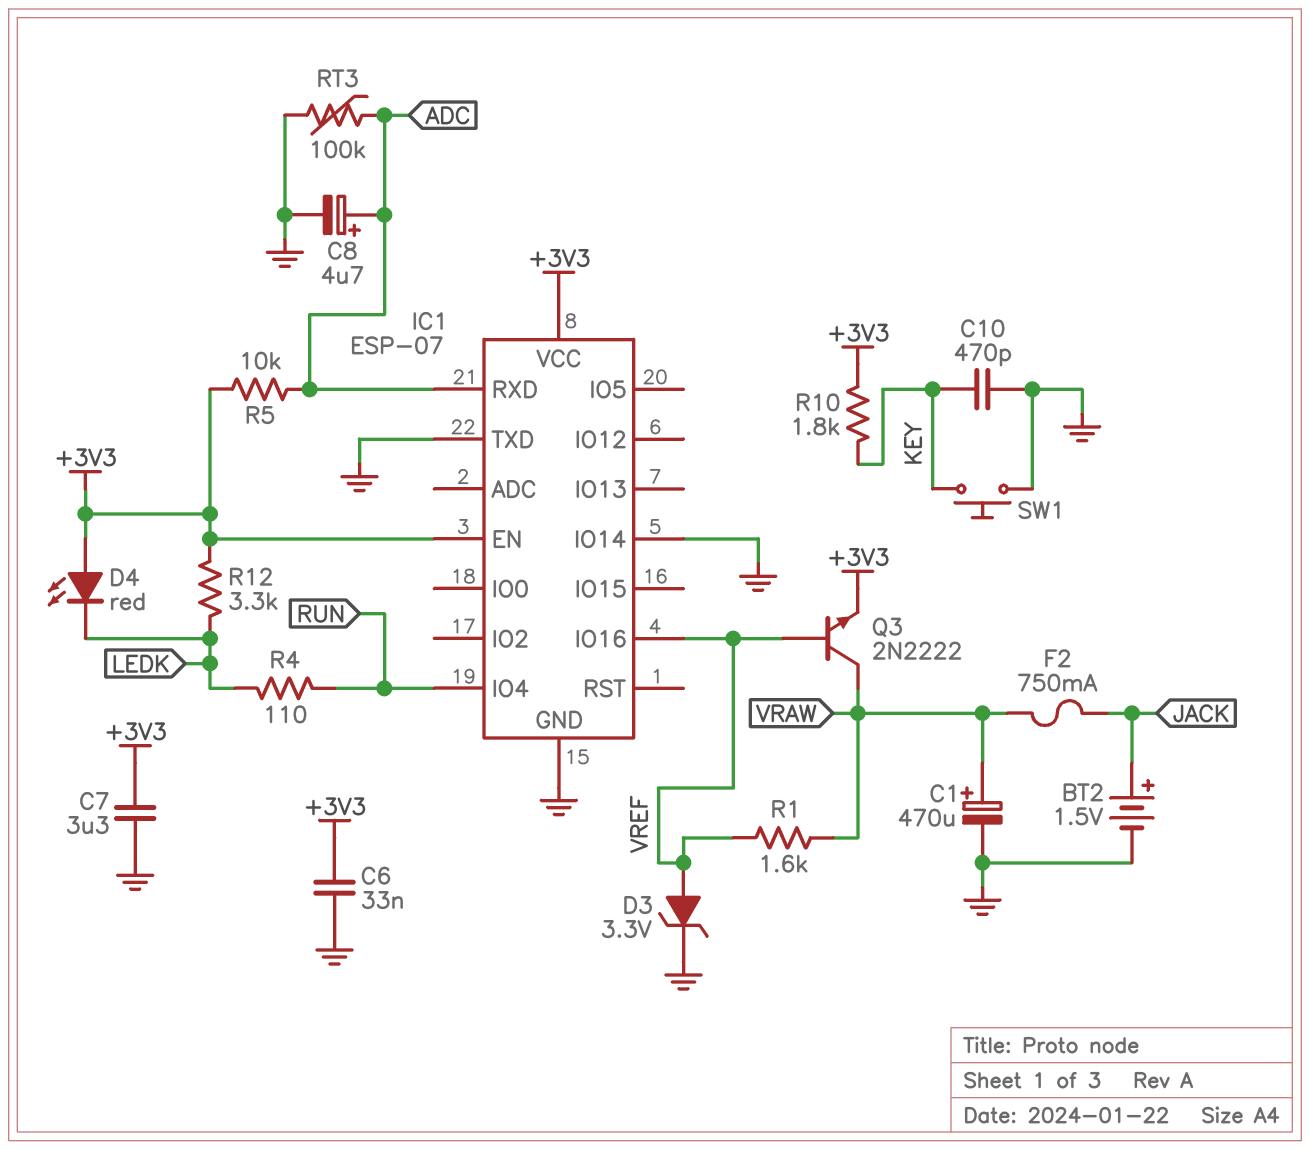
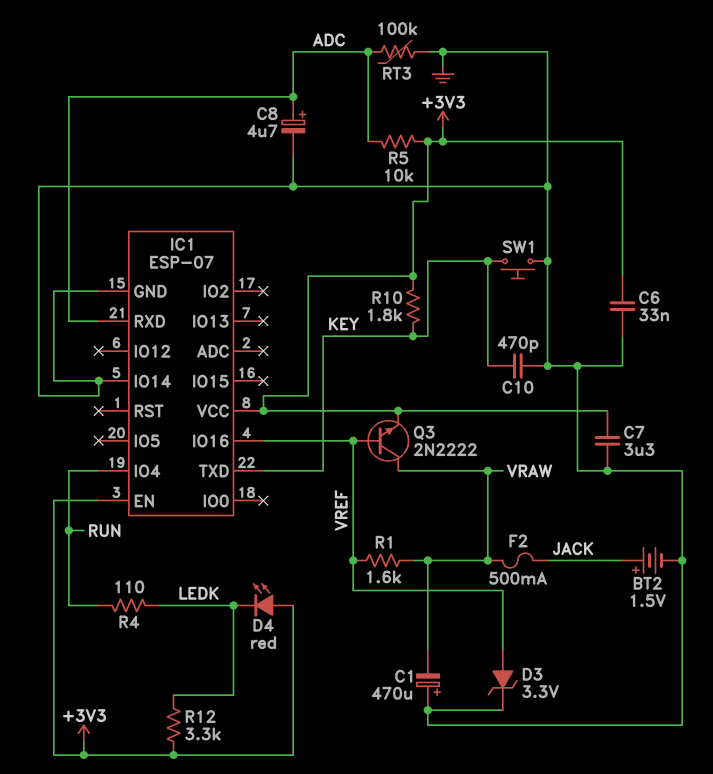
C1: 470uF (plus VRAW, minus GND) -> 470uF (plus GND, minus VRAW)
F2: 750mA (JACK, VRAW) -> 500mA (JACK, VRAW)
IC1 pin TXD: GND -> KEY

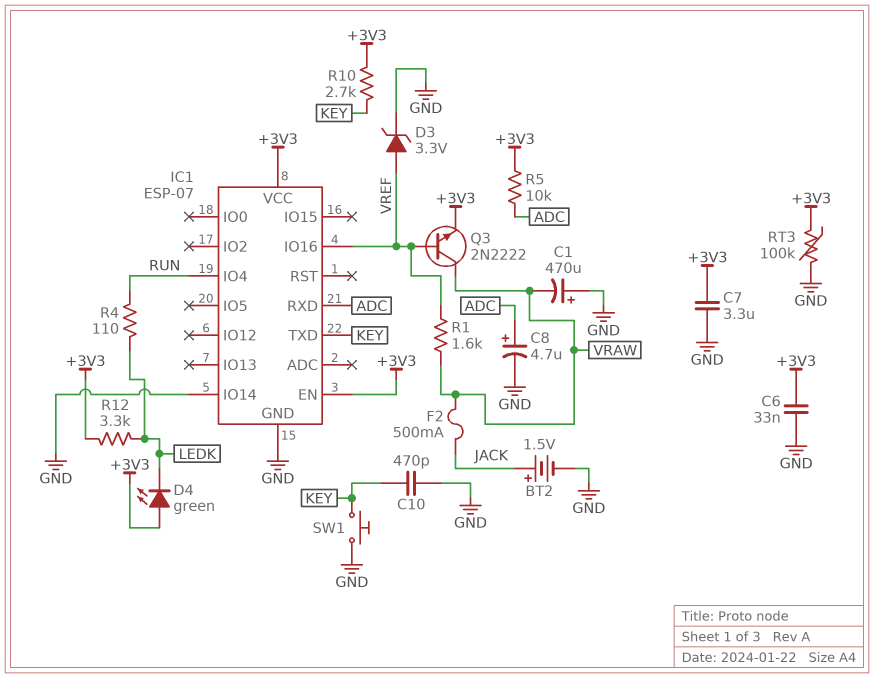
D4: LED red (A +3V3, K LEDK) -> LED green (A +3V3, K LEDK)
R10: 1.8k (+3V3, KEY) -> 2.7k (+3V3, KEY)
RT3: 100k (ADC, GND) -> 100k (+3V3, GND)

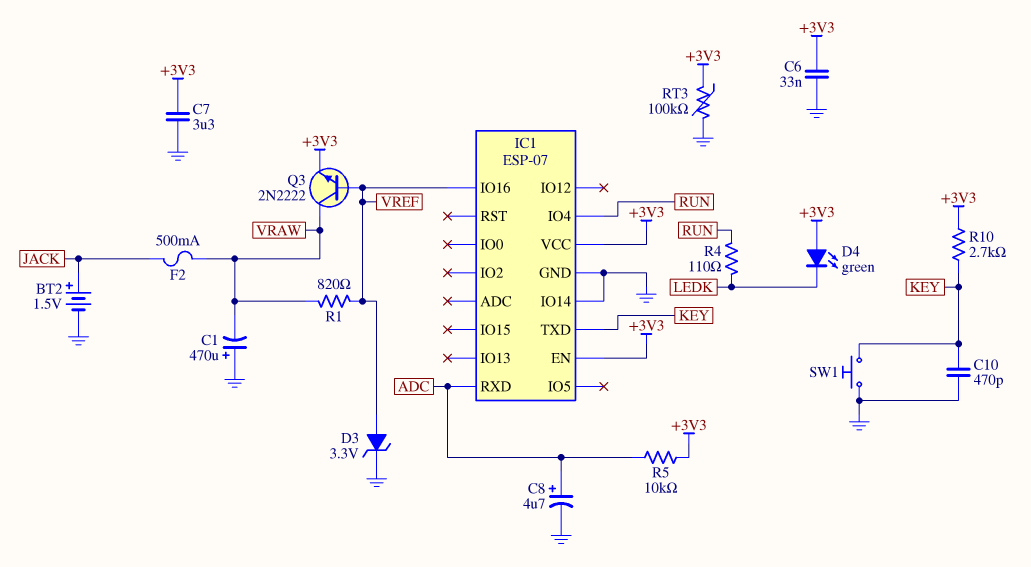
R1: 1.6k (VRAW, VREF) -> 820 (VRAW, VREF)
R12: 3.3k (+3V3, LEDK) -> none

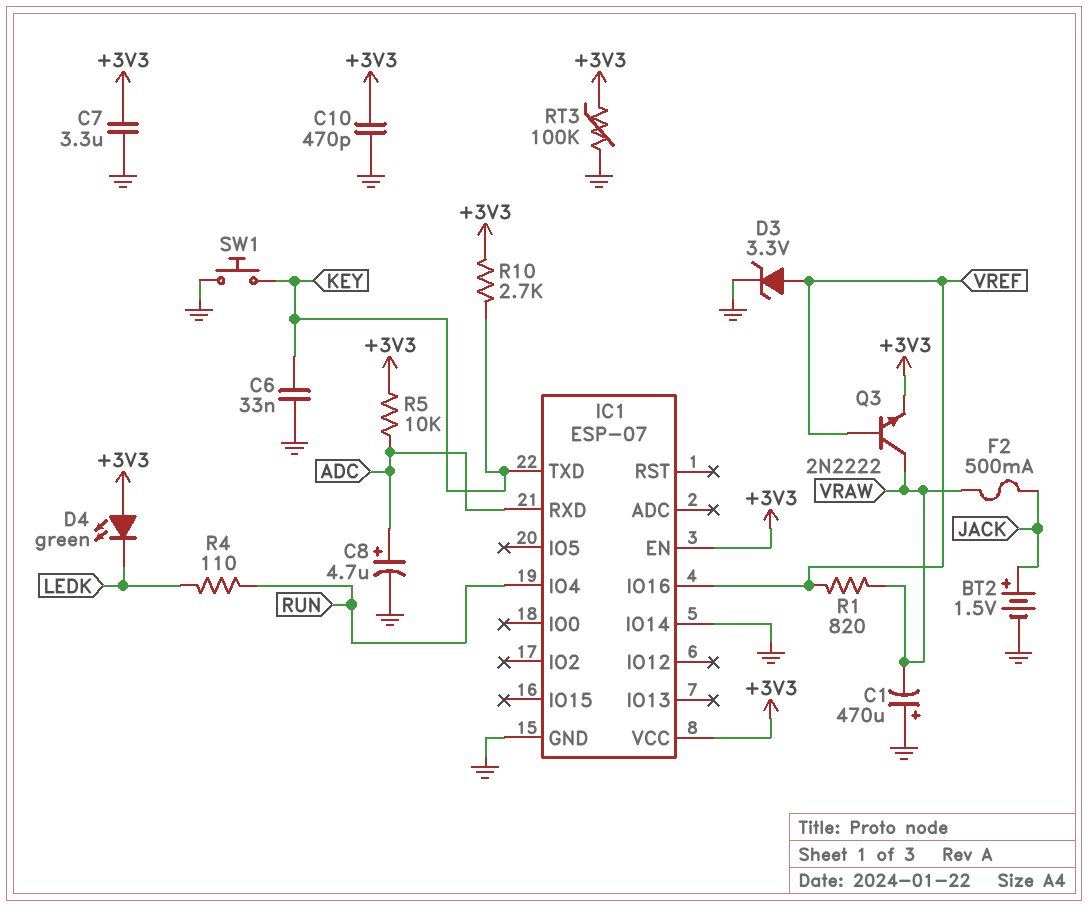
C6: 33nF (+3V3, GND) -> 33nF (GND, KEY)
C10: 470pF (GND, KEY) -> 470pF (+3V3, GND)

